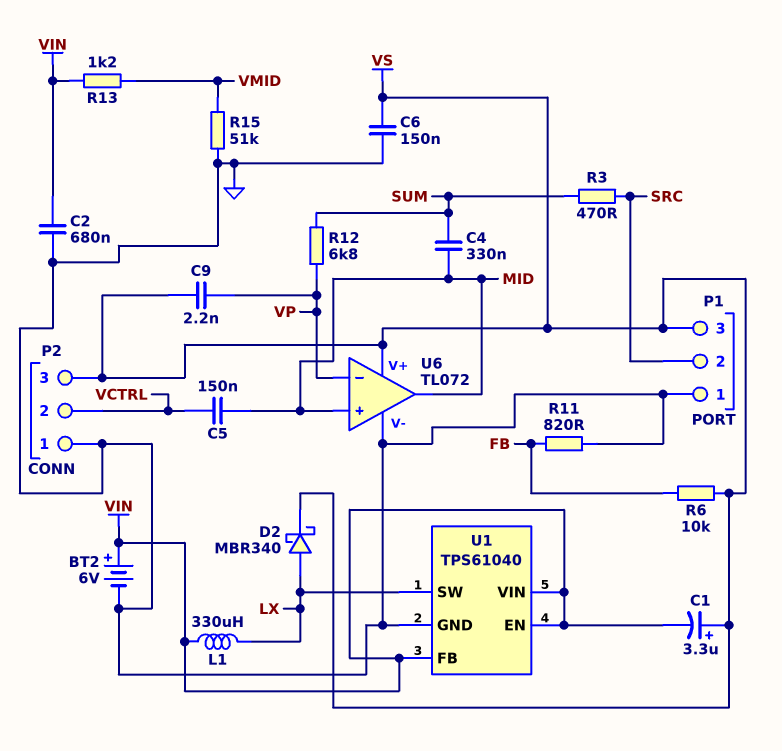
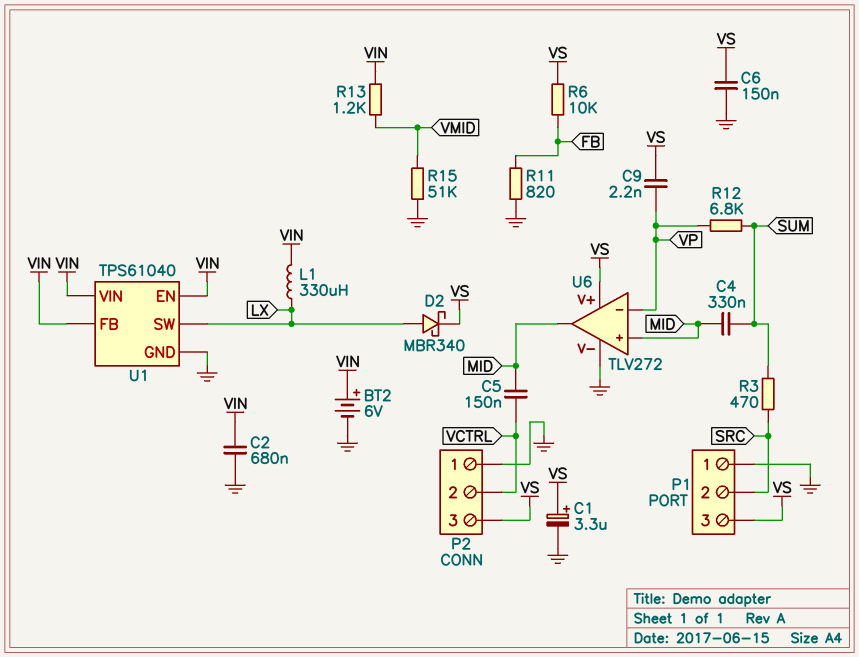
C1: 3.3uF (plus VS, minus VIN) -> 3.3uF (plus VS, minus GND)
U6: TL072 -> TLV272

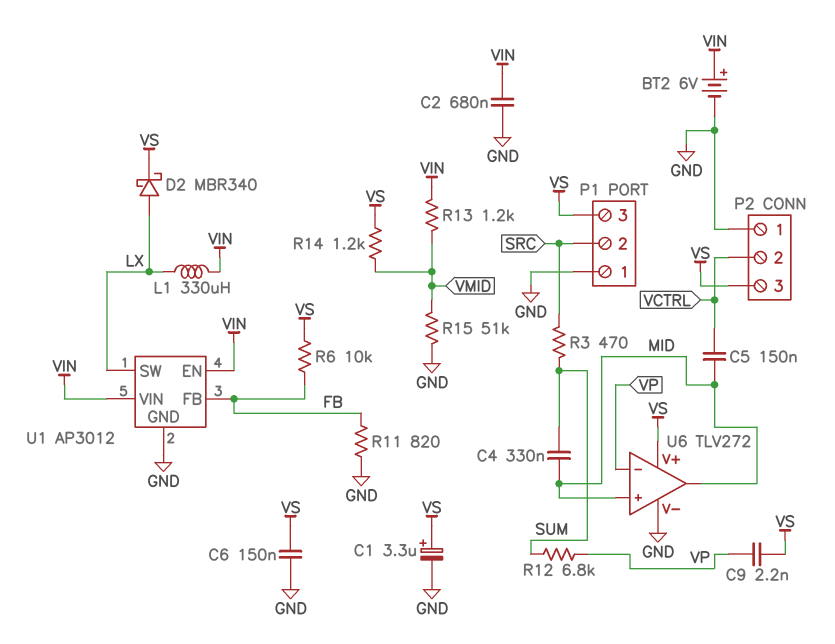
R14: none -> 1.2k (VMID, VS)
U1: TPS61040 -> AP3012
U1 pin FB: VIN -> FB

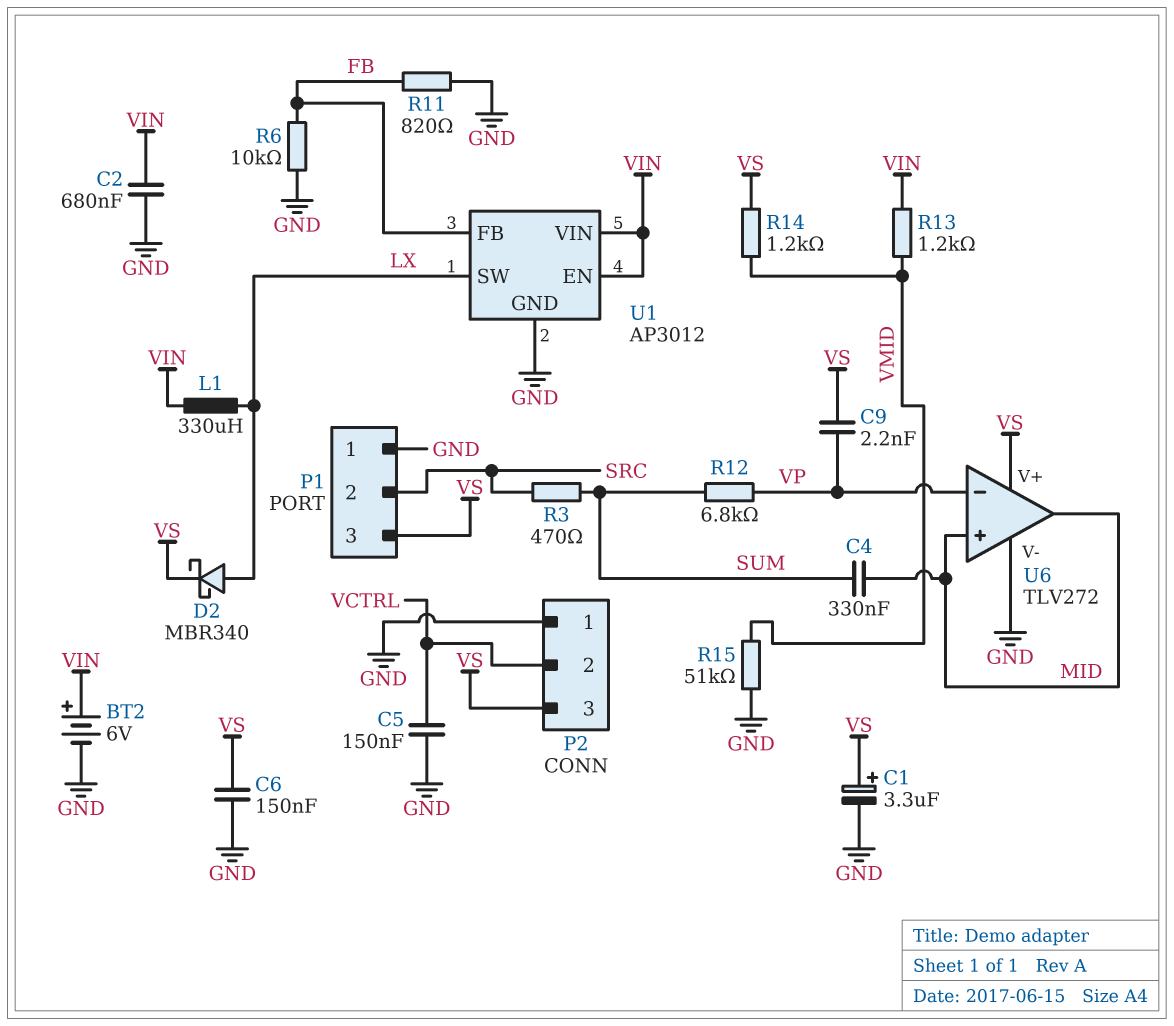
C5: 150nF (MID, VCTRL) -> 150nF (GND, VCTRL)
R6: 10k (FB, VS) -> 10k (FB, GND)

